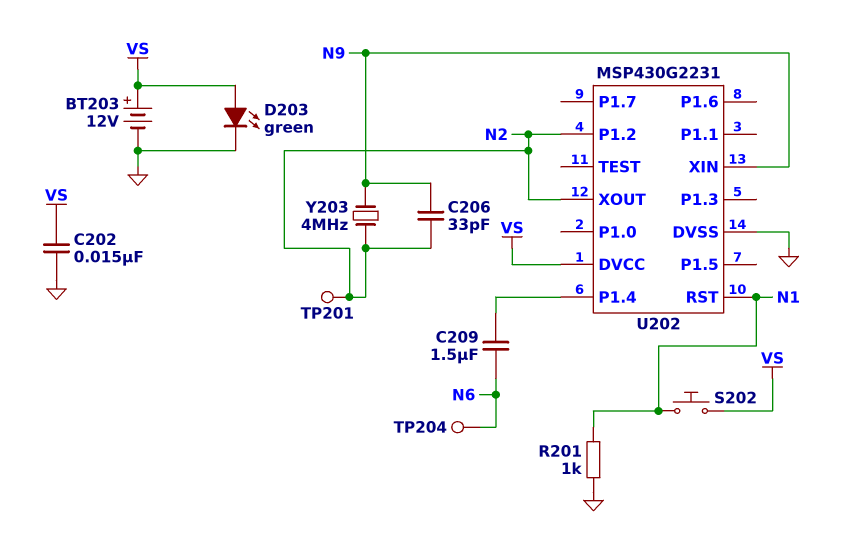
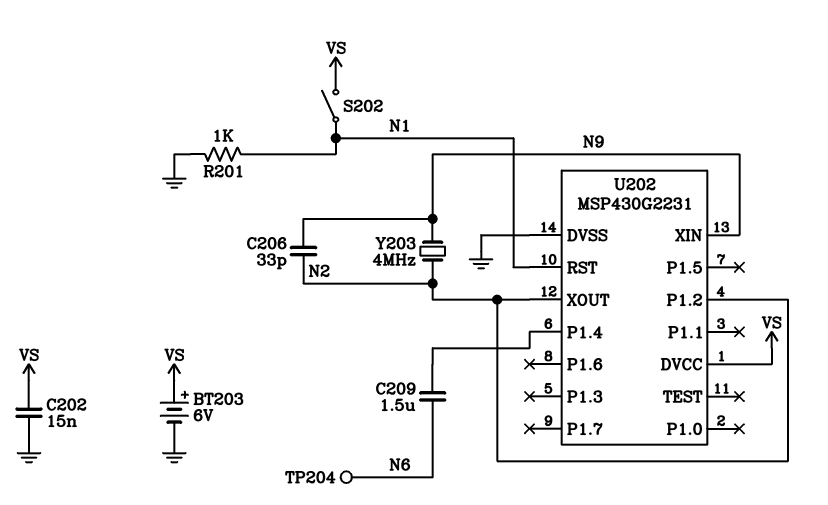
BT203: 12V (plus VS, minus GND) -> 6V (plus VS, minus GND)
D203: LED green (A VS, K GND) -> none
S202: button (N1, VS) -> switch (N1, VS)
TP201: test point (N2) -> none

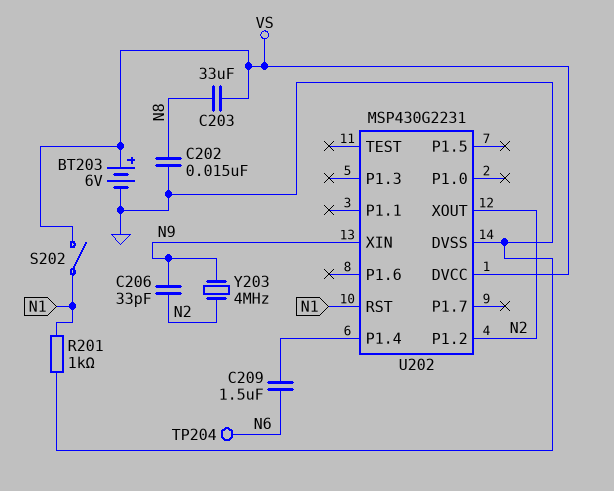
C202: 15nF (GND, VS) -> 15nF (GND, N8)
C203: none -> 33uF (N8, VS)

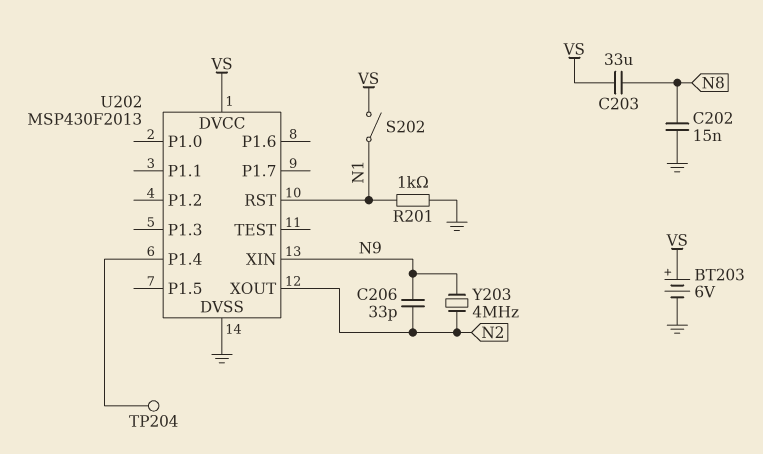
C209: 1.5uF (N6, U202/P1.4) -> none
TP204: test point (N6) -> test point (U202/P1.4)
U202: MSP430G2231 -> MSP430F2013
U202 pin P1.2: N2 -> none

